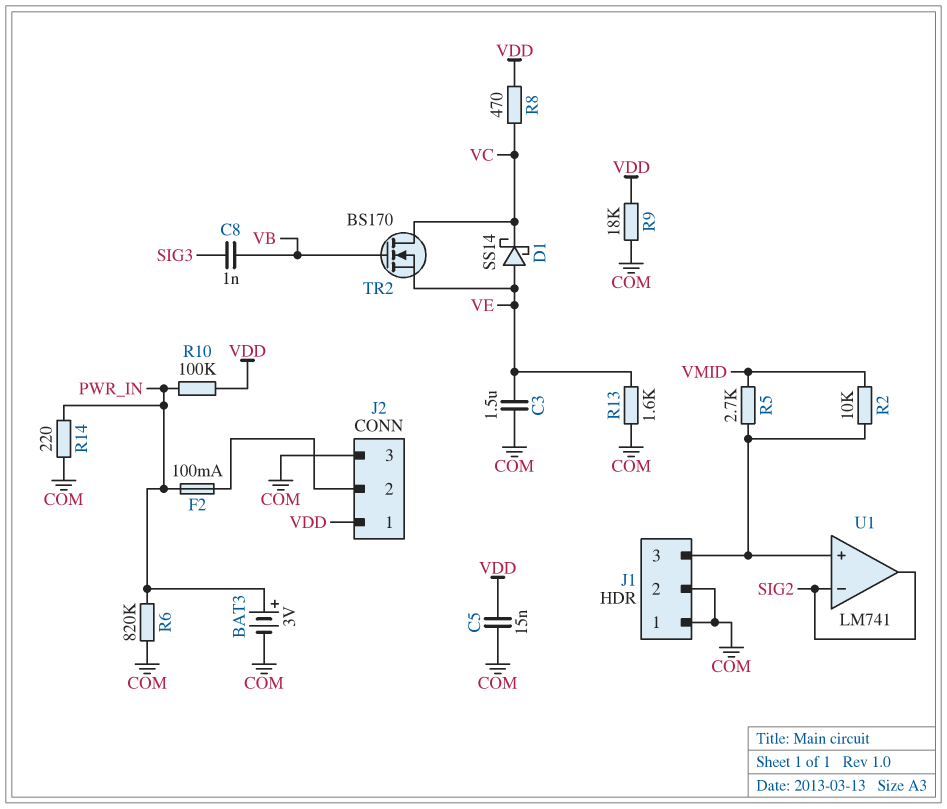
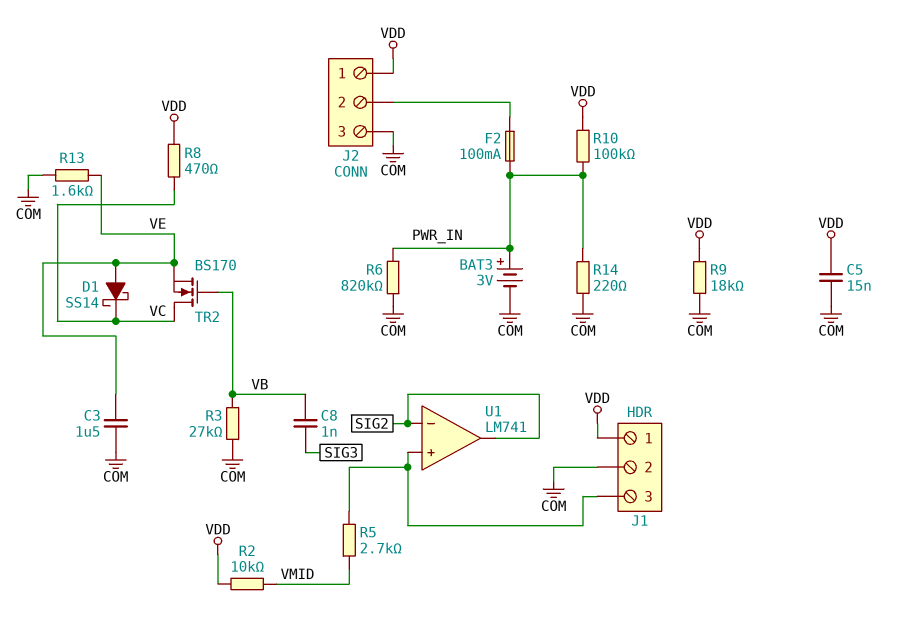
J1 pin 1: COM -> VDD
R2: 10k (J1/3, VMID) -> 10k (VDD, VMID)
R3: none -> 27k (COM, VB)

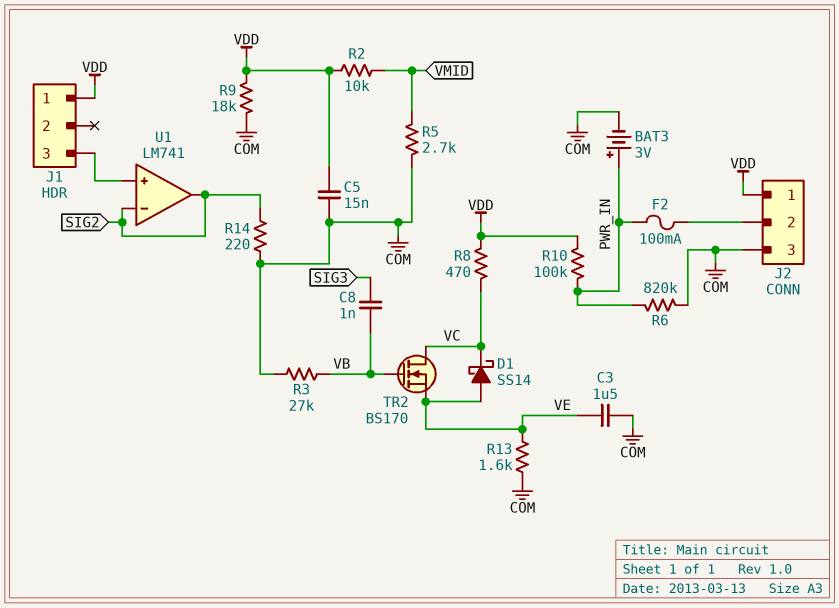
J1 pin 2: COM -> none
R5: 2.7k (J1/3, VMID) -> 2.7k (COM, VMID)
R14: 220 (COM, PWR_IN) -> 220 (COM, SIG2)

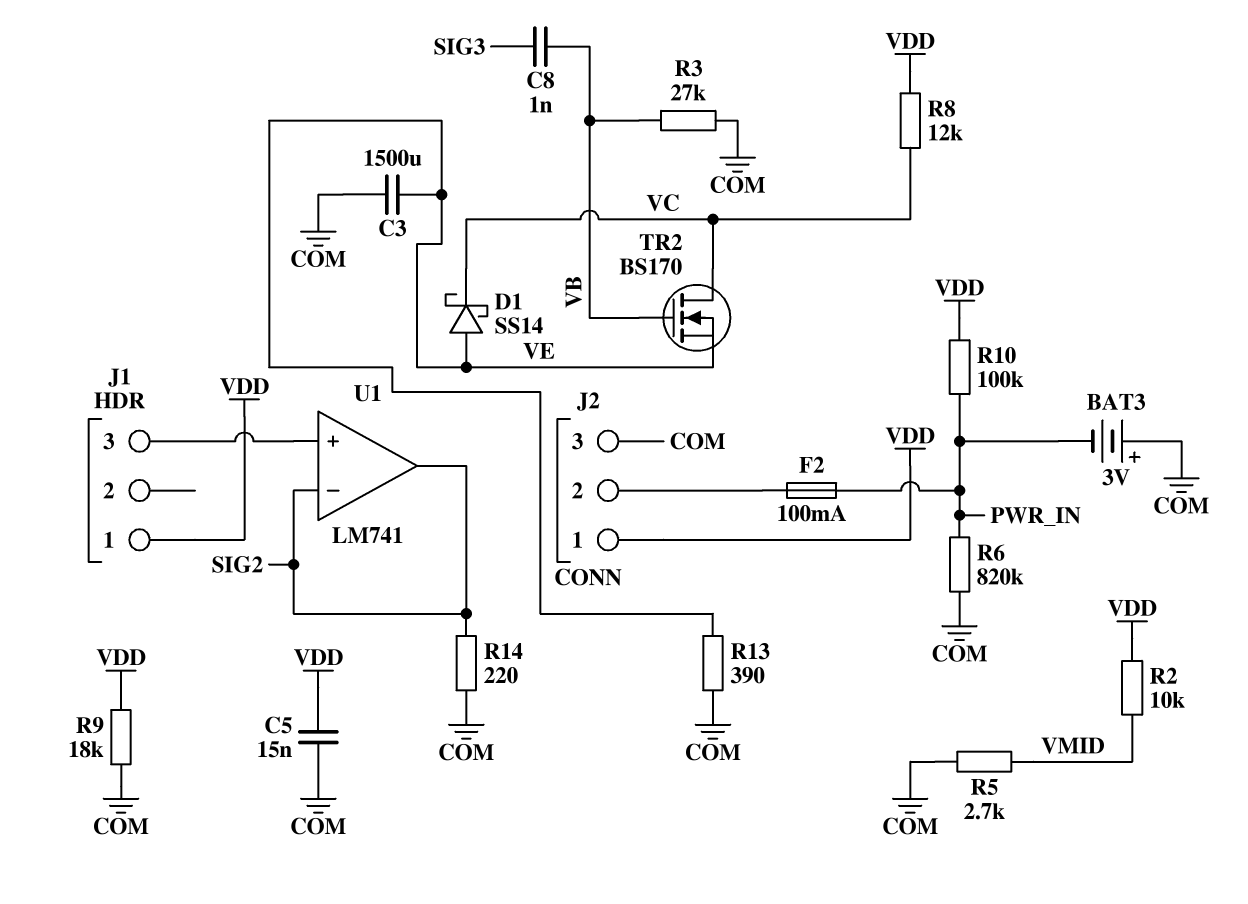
BAT3: 3V (plus PWR_IN, minus COM) -> 3V (plus COM, minus PWR_IN)
C3: 1.5uF (COM, VE) -> 1500uF (COM, VE)
R8: 470 (VC, VDD) -> 12k (VC, VDD)
R13: 1.6k (COM, VE) -> 390 (COM, VE)

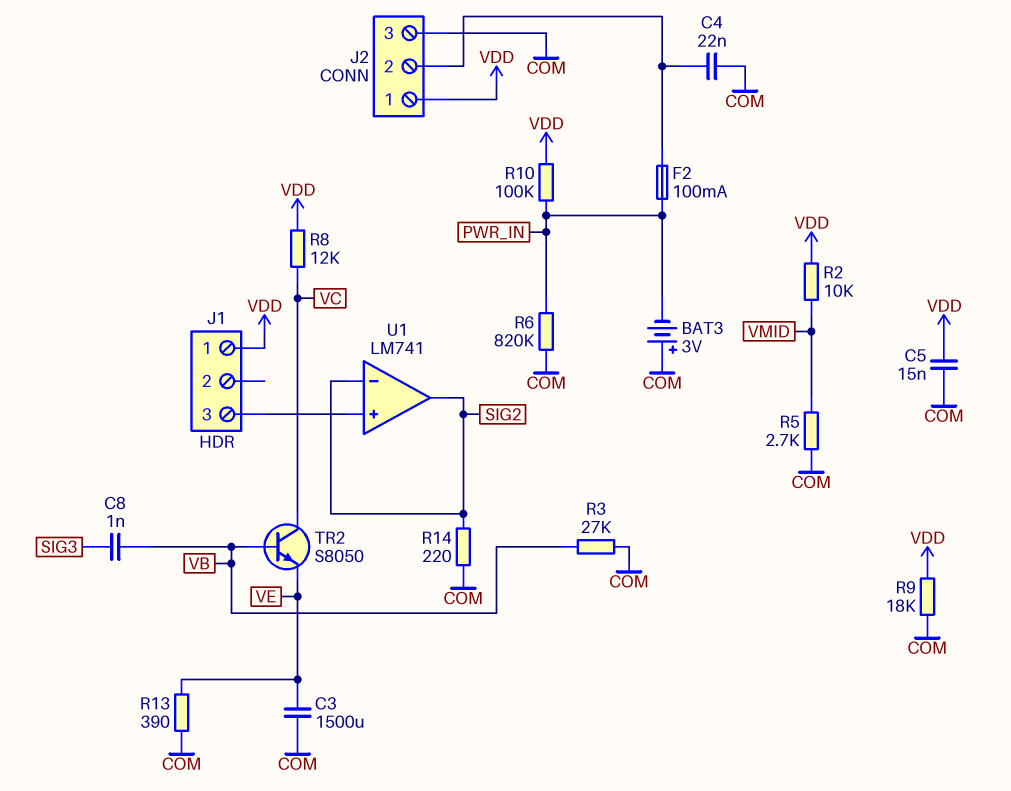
C4: none -> 22nF (COM, J2/2)
D1: schottky SS14 (A VE, K VC) -> none
TR2: NMOS BS170 (G VB, D VC, S VE) -> NPN S8050 (B VB, C VC, E VE)

